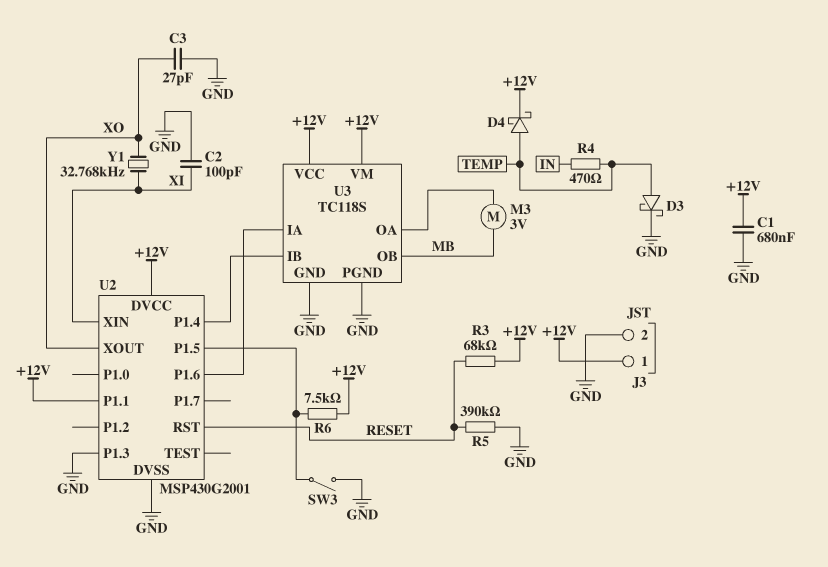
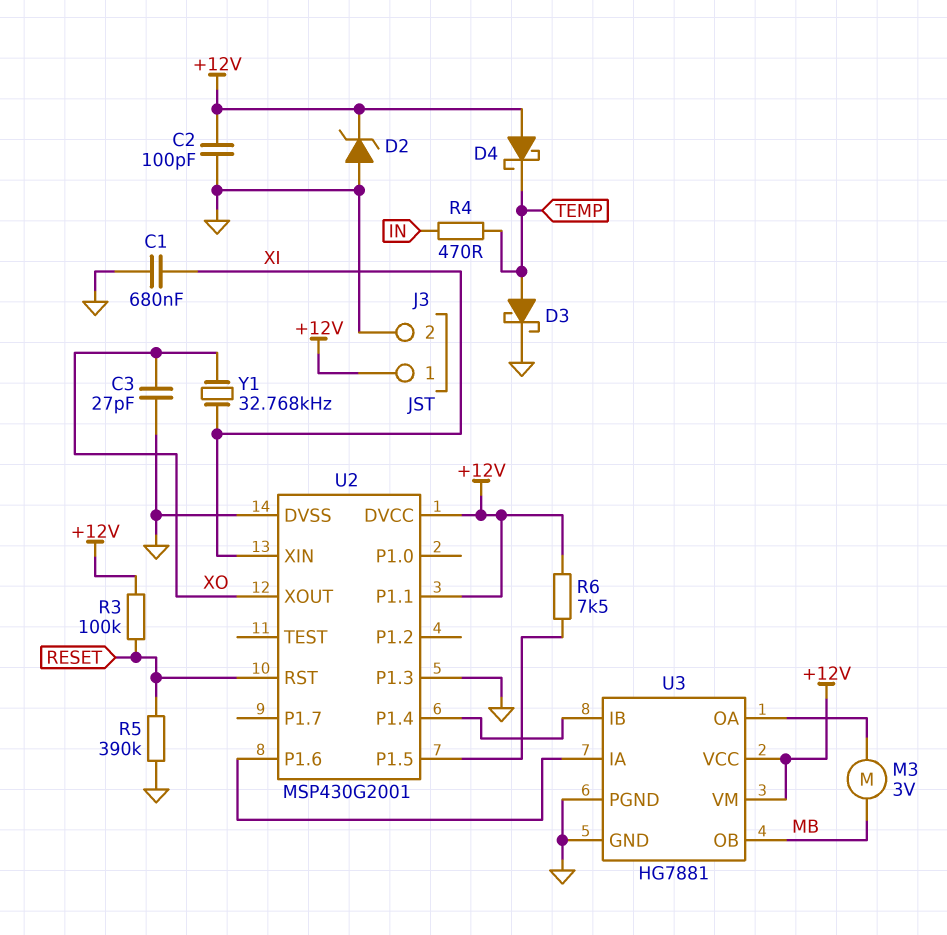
C1: 680nF (+12V, GND) -> 680nF (GND, XI)
C2: 100pF (GND, XI) -> 100pF (+12V, GND)
D2: none -> zener (A GND, K +12V)
D4: schottky (A TEMP, K +12V) -> schottky (A +12V, K TEMP)
R3: 68k (+12V, RESET) -> 100k (+12V, RESET)
SW3: switch (GND, U2/P1.5) -> none
U3: TC118S -> HG7881

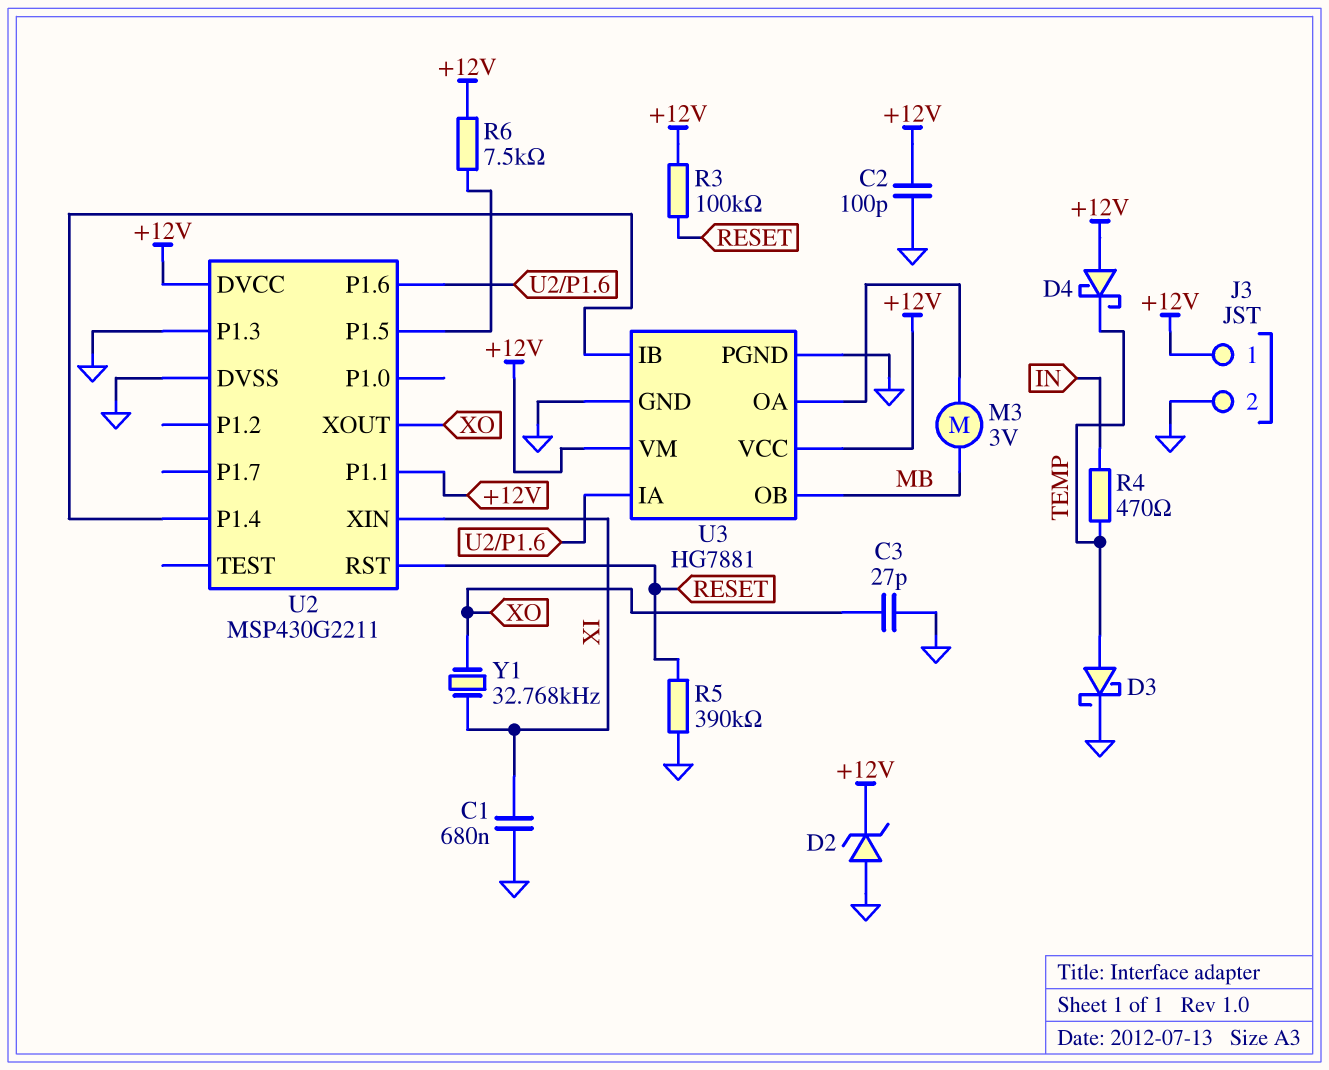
U2: MSP430G2001 -> MSP430G2211

